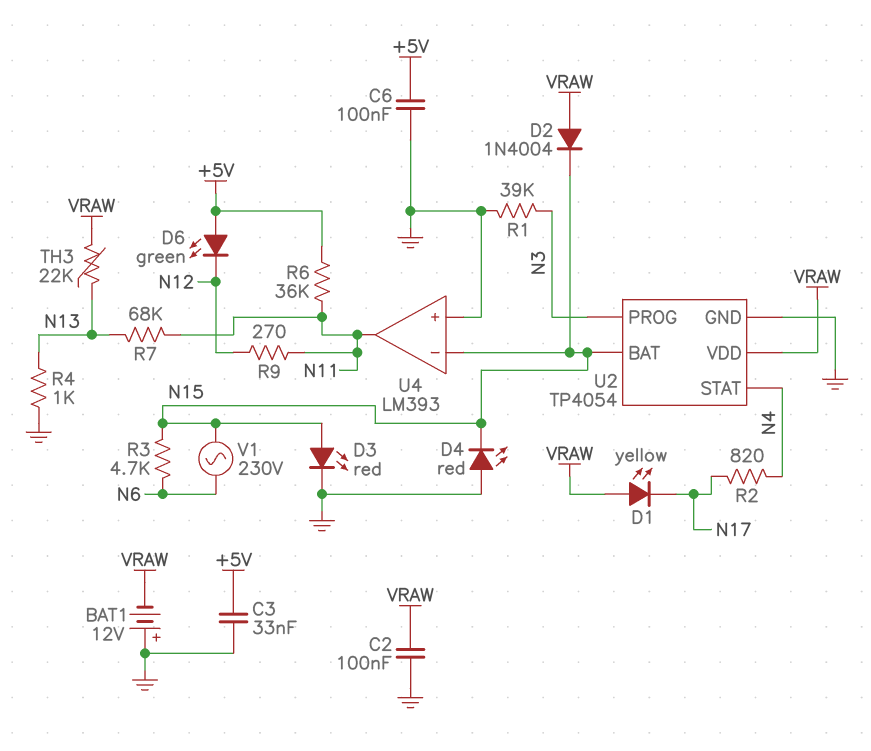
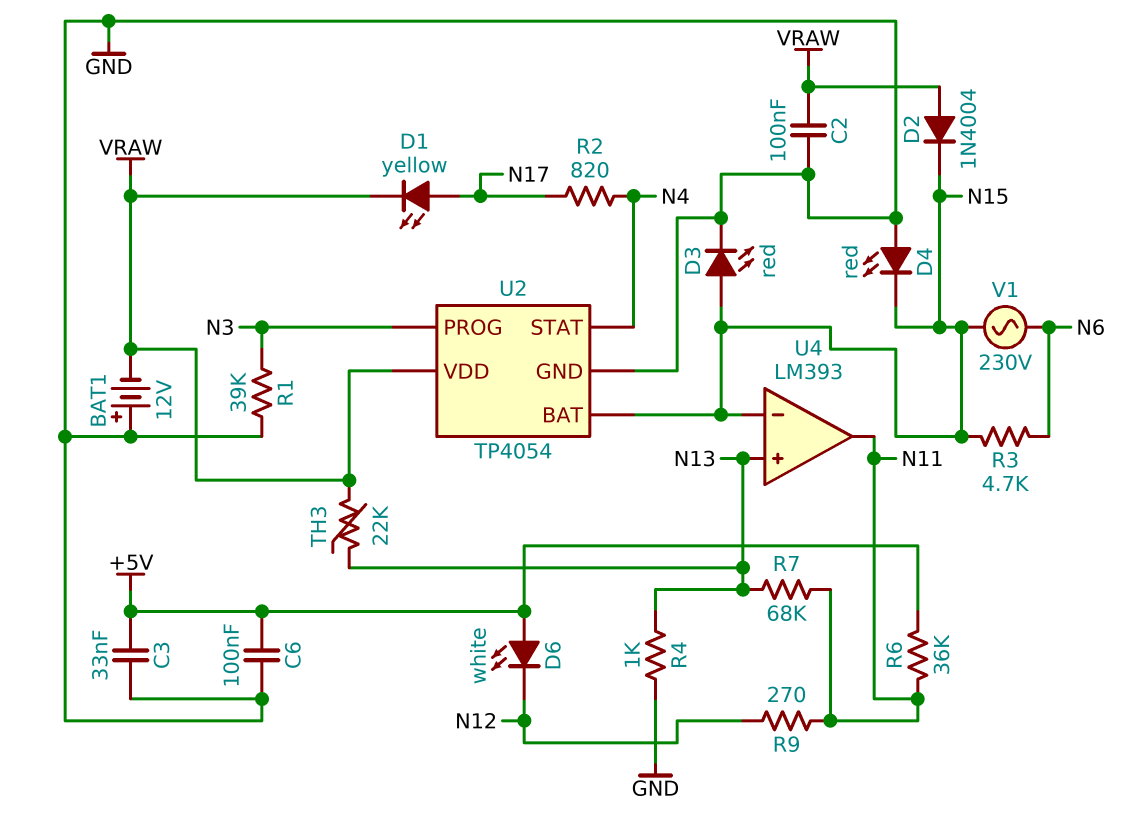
D1: LED yellow (A VRAW, K N17) -> LED yellow (A N17, K VRAW)
D6: LED green (A +5V, K N12) -> LED white (A +5V, K N12)
U4 pin in+: GND -> N13

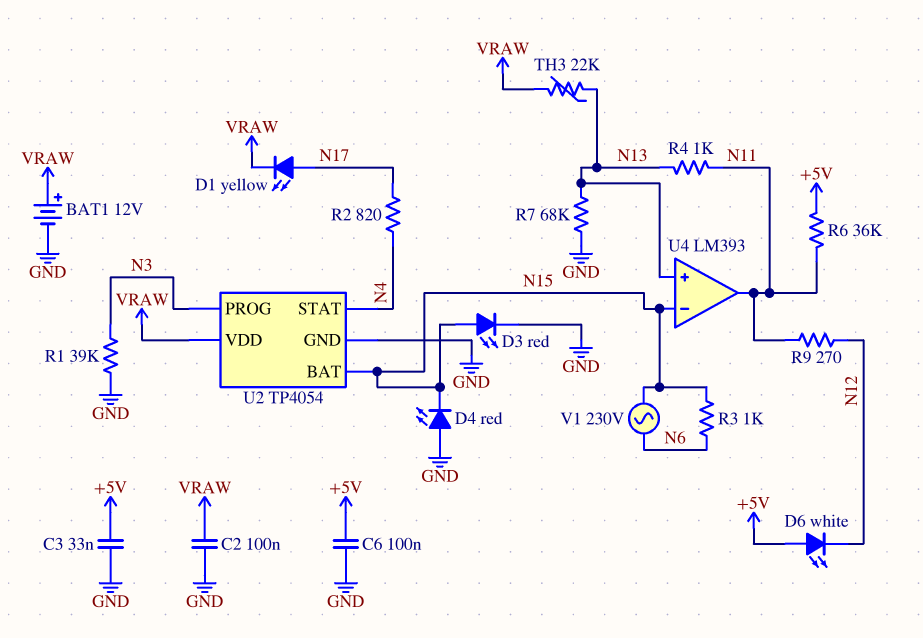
BAT1: 12V (plus GND, minus VRAW) -> 12V (plus VRAW, minus GND)
D2: diode 1N4004 (A VRAW, K N15) -> none
R3: 4.7k (N6, N15) -> 1k (N6, N15)
R4: 1k (GND, N13) -> 1k (N11, N13)
R7: 68k (N11, N13) -> 68k (GND, N13)

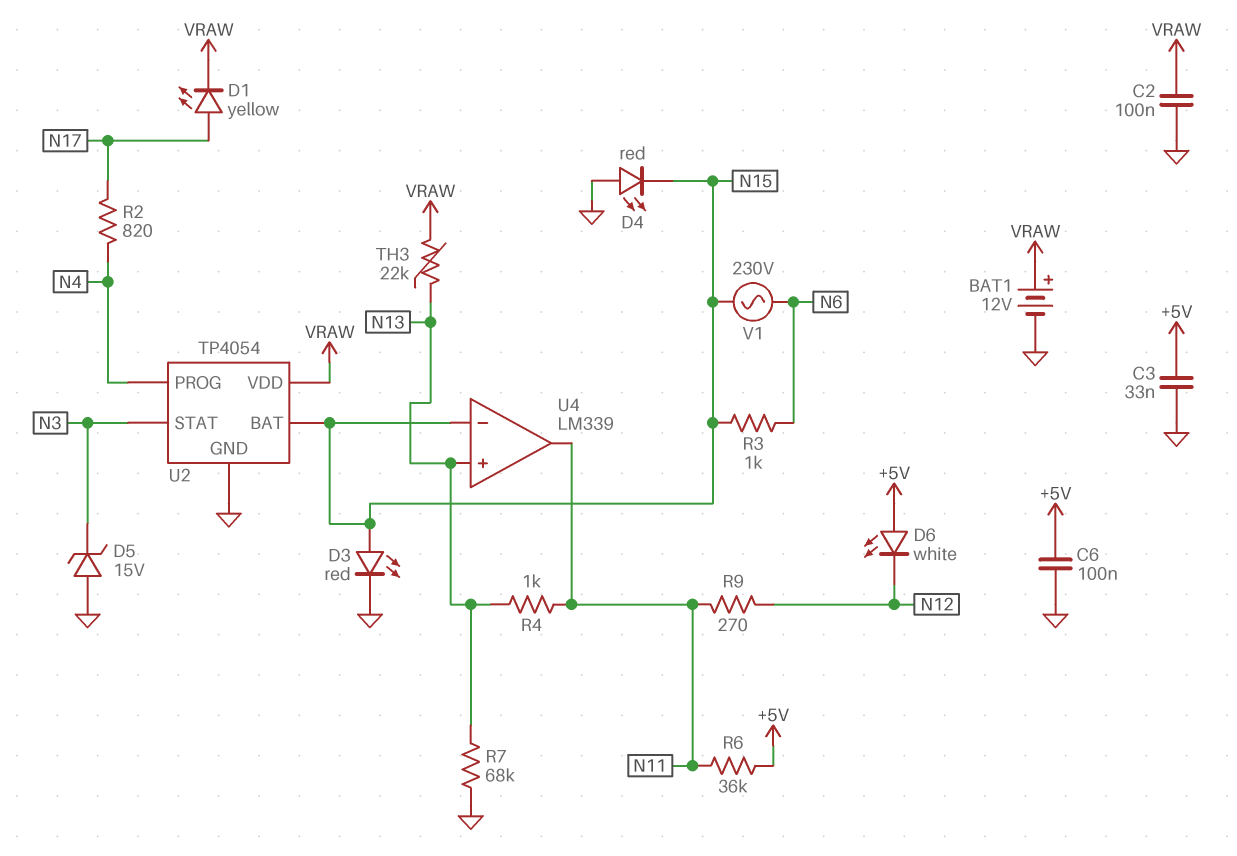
D5: none -> zener 15V (A GND, K N3)
R1: 39k (GND, N3) -> none
U2 pin PROG: N3 -> N4
U2 pin STAT: N4 -> N3
U4: LM393 -> LM339

